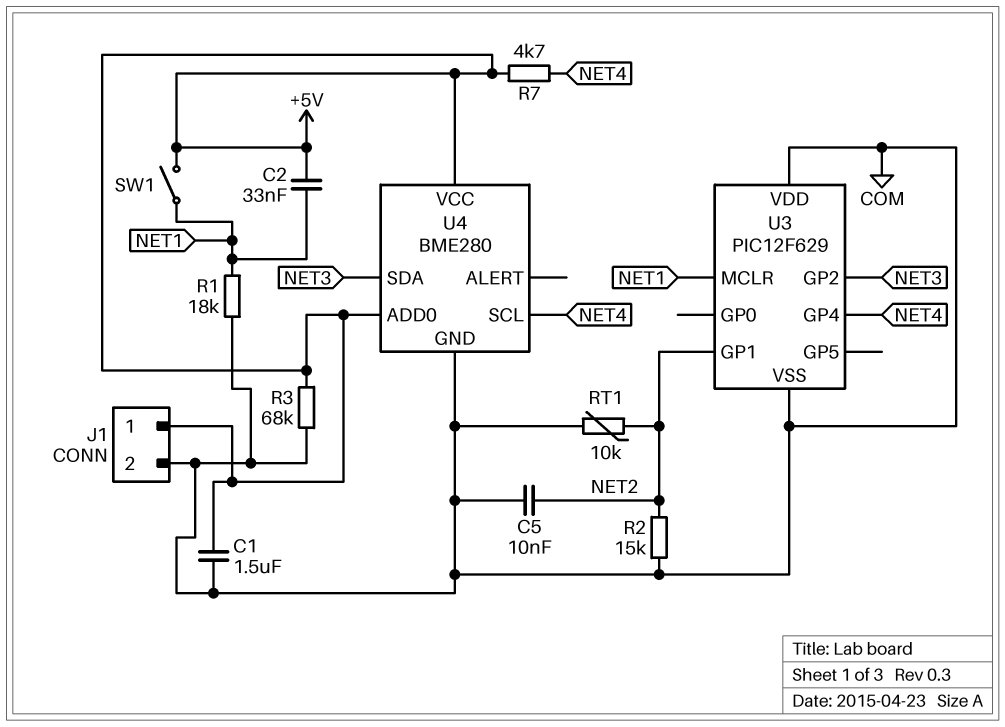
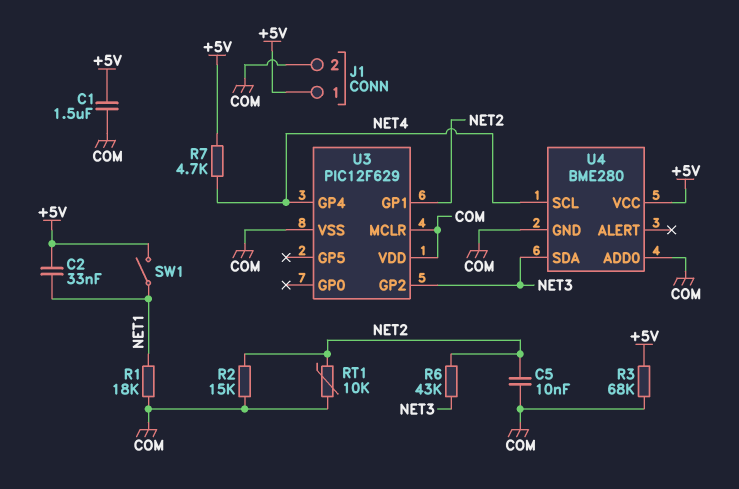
R6: none -> 43k (NET2, NET3)
U3 pin MCLR: NET1 -> COM
U4 pin ADD0: +5V -> COM

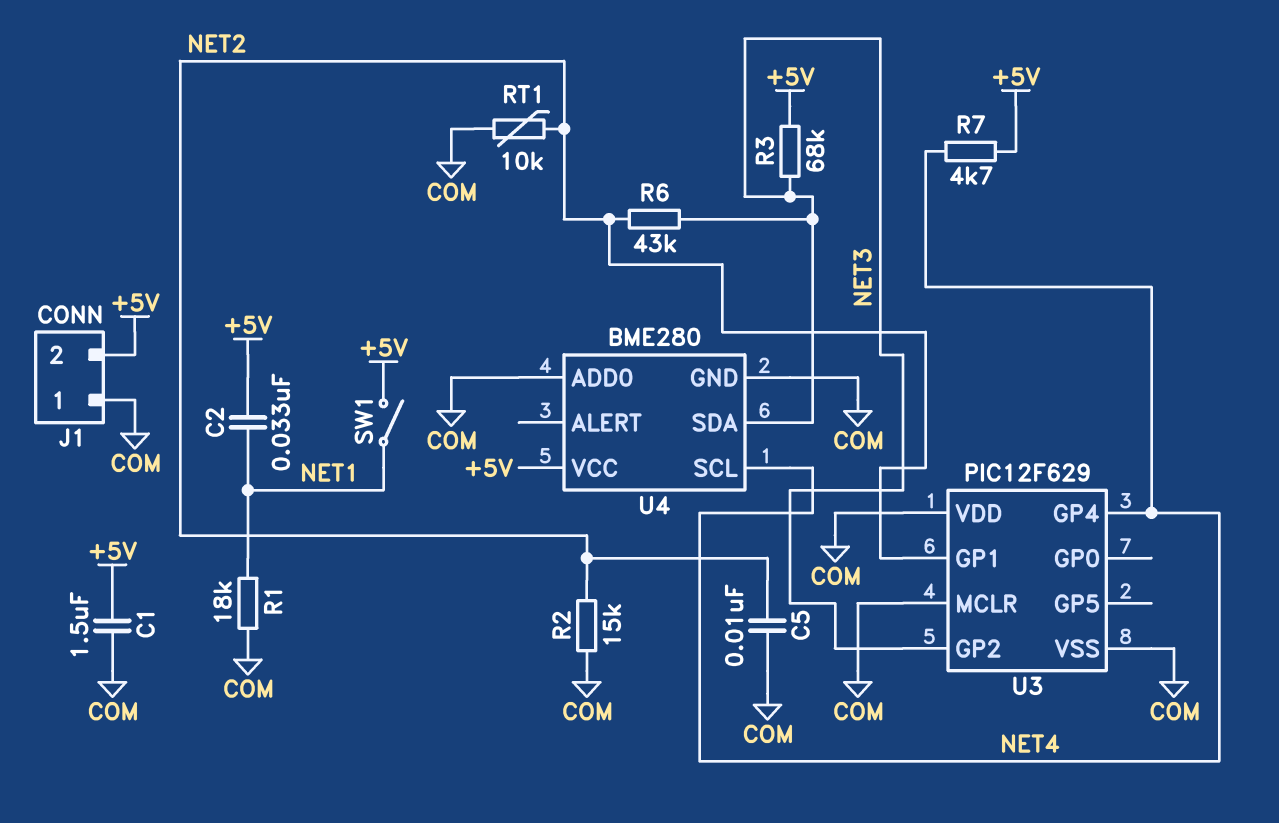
J1 pin 1: +5V -> COM
J1 pin 2: COM -> +5V
R3: 68k (+5V, COM) -> 68k (+5V, NET3)

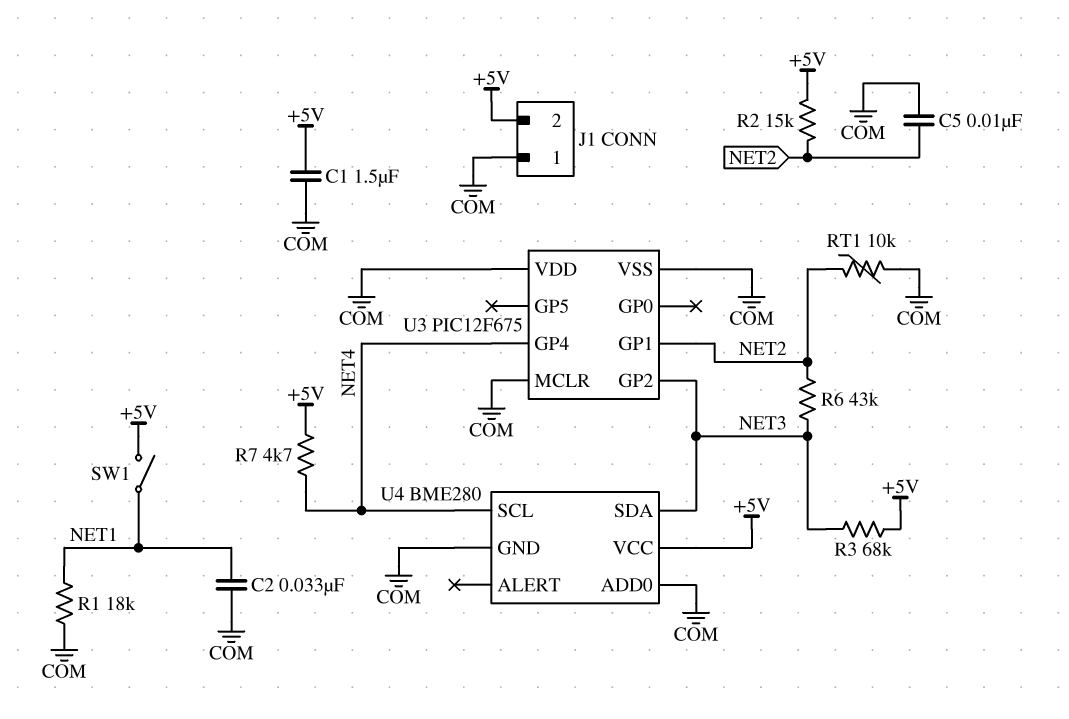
C2: 33nF (+5V, NET1) -> 33nF (COM, NET1)
R2: 15k (COM, NET2) -> 15k (+5V, NET2)
U3: PIC12F629 -> PIC12F675

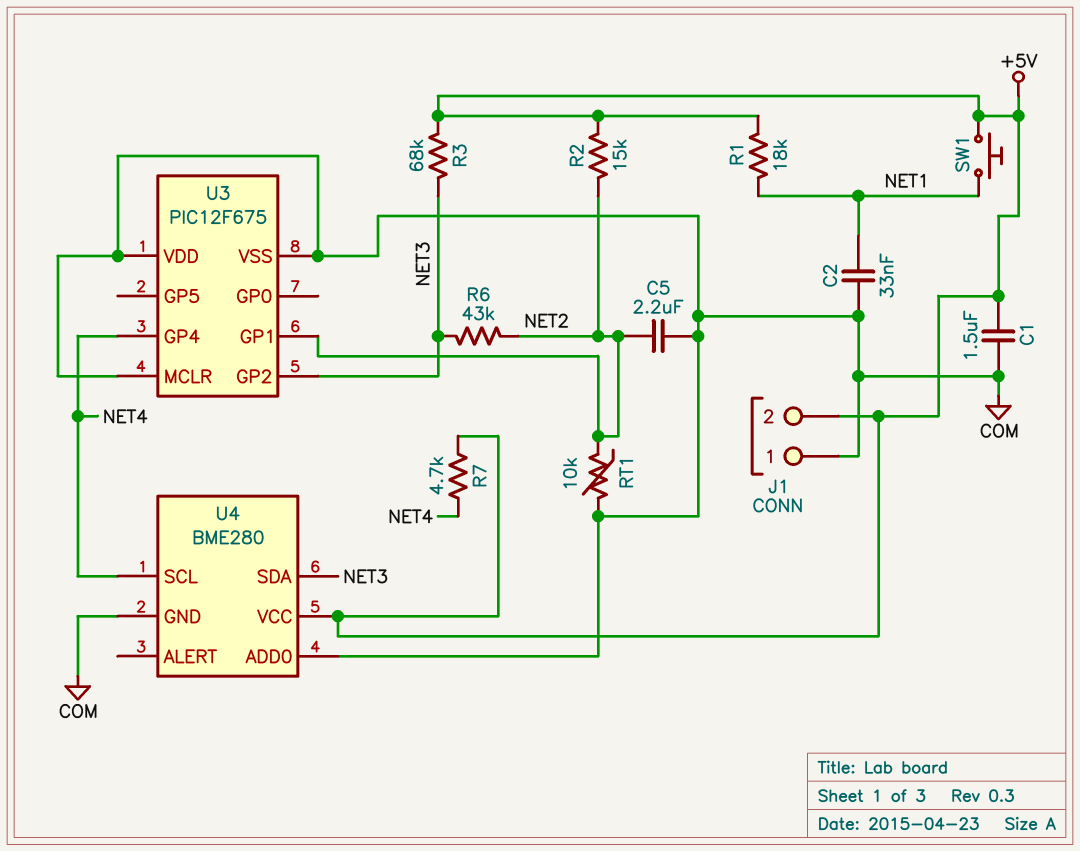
C5: 10nF (COM, NET2) -> 2.2uF (COM, NET2)
R1: 18k (COM, NET1) -> 18k (+5V, NET1)
SW1: switch (+5V, NET1) -> button (+5V, NET1)

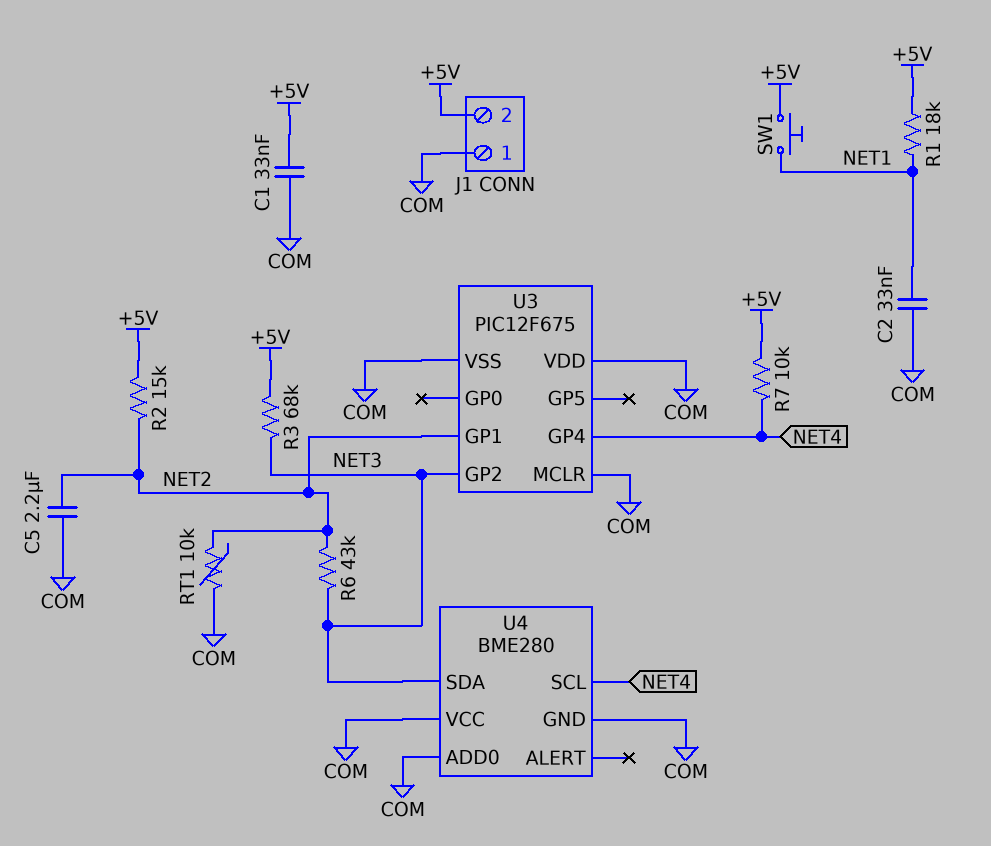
C1: 1.5uF (+5V, COM) -> 33nF (+5V, COM)
R7: 4.7k (+5V, NET4) -> 10k (+5V, NET4)
U4 pin VCC: +5V -> COM

